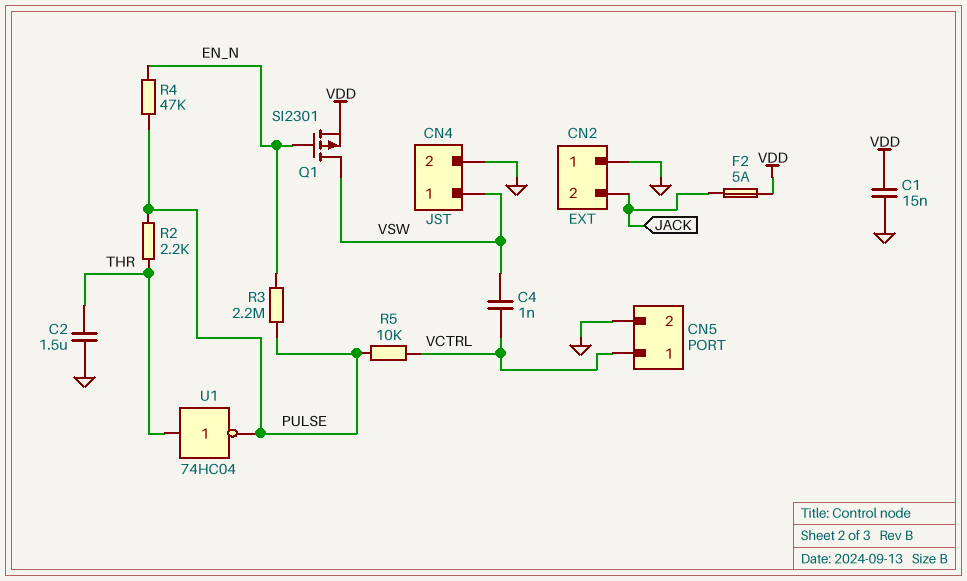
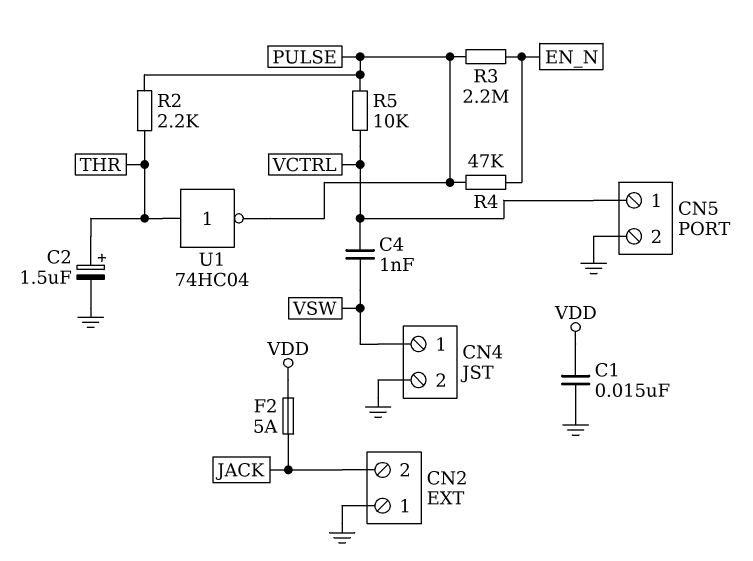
C2: 1.5uF (GND, THR) -> 1.5uF (plus THR, minus GND)
Q1: PMOS SI2301 (G EN_N, D VSW, S VDD) -> none

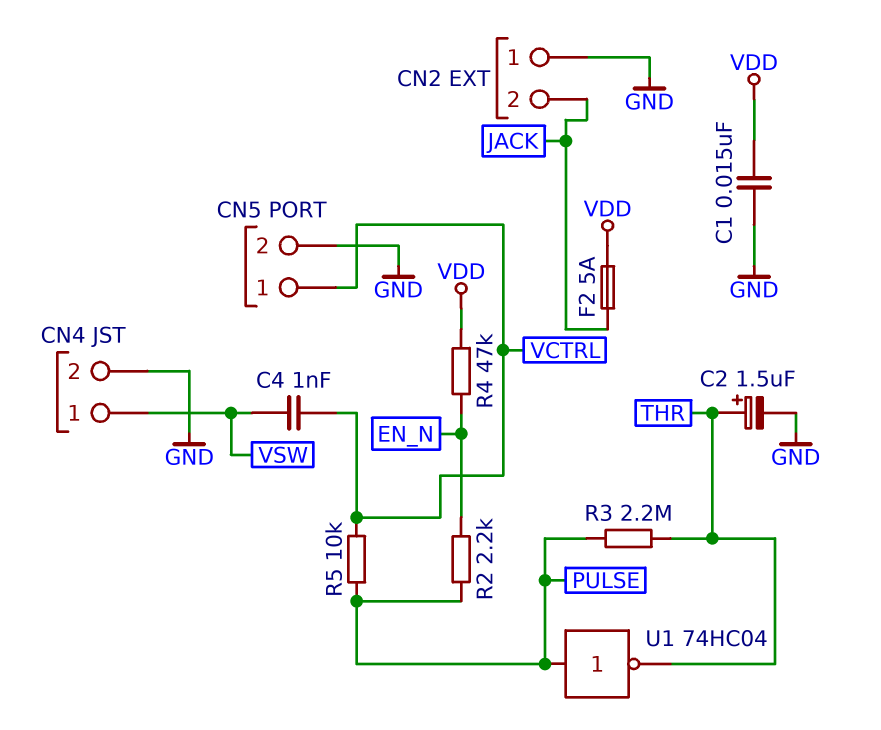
R2: 2.2k (PULSE, THR) -> 2.2k (EN_N, PULSE)
R3: 2.2M (EN_N, PULSE) -> 2.2M (PULSE, THR)
R4: 47k (EN_N, PULSE) -> 47k (EN_N, VDD)
U1: NOT 74HC04 (in THR, out PULSE) -> NOT 74HC04 (in PULSE, out THR)

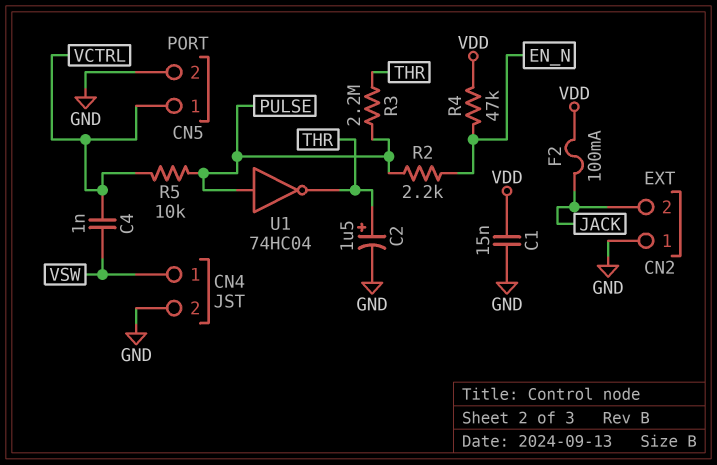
F2: 5A (JACK, VDD) -> 100mA (JACK, VDD)

